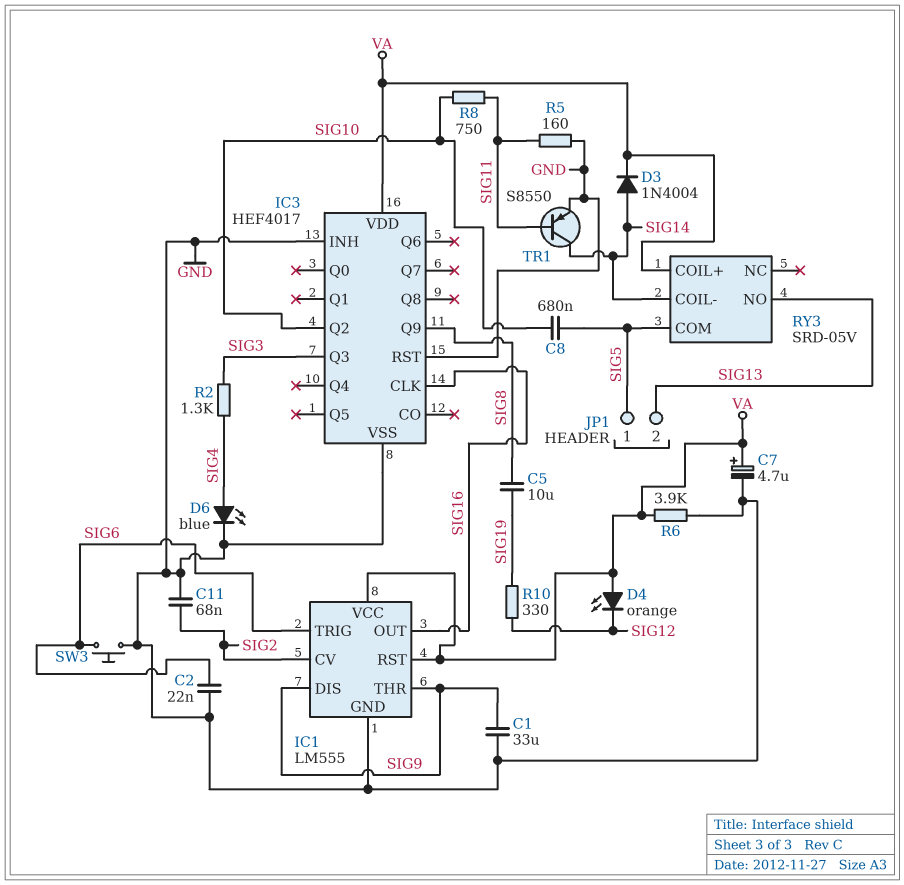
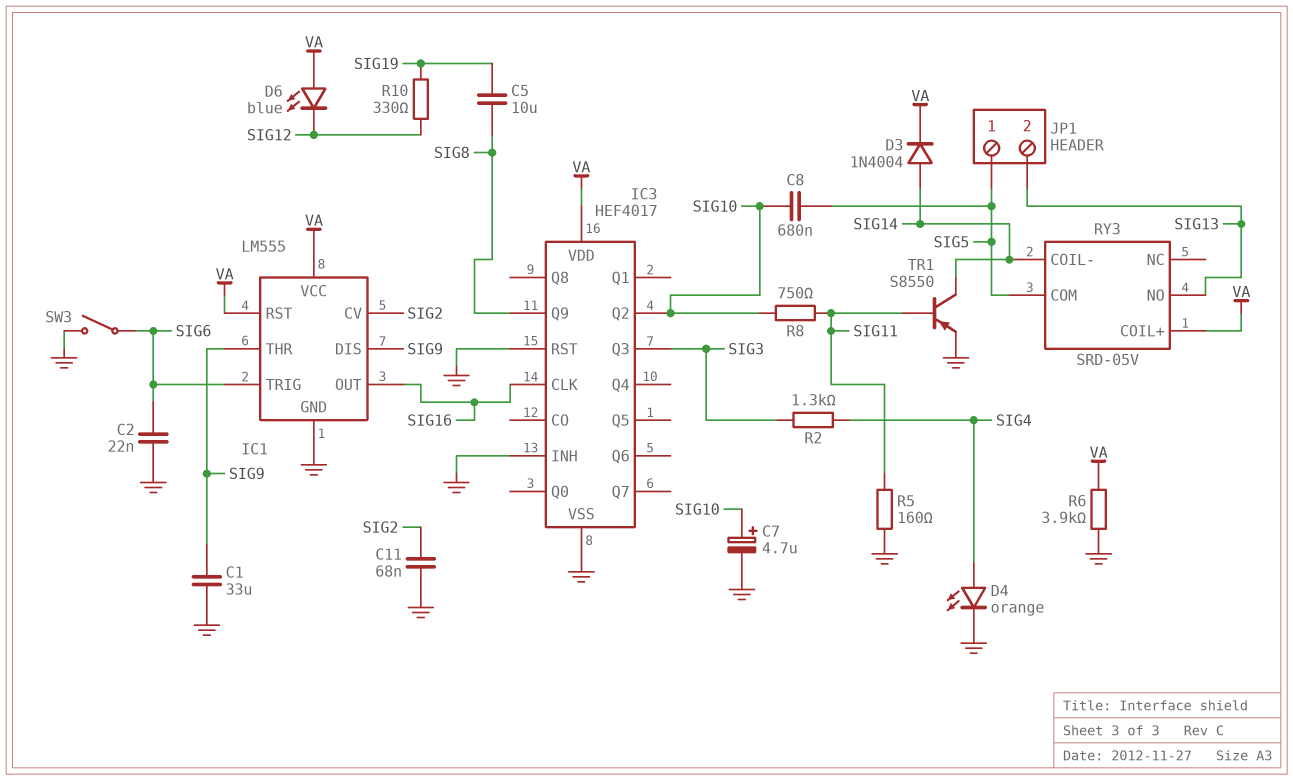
C7: 4.7uF (plus VA, minus GND) -> 4.7uF (plus SIG10, minus GND)
D4: LED orange (A VA, K SIG12) -> LED orange (A SIG4, K GND)
D6: LED blue (A SIG4, K GND) -> LED blue (A VA, K SIG12)
SW3: button (GND, SIG6) -> switch (GND, SIG6)

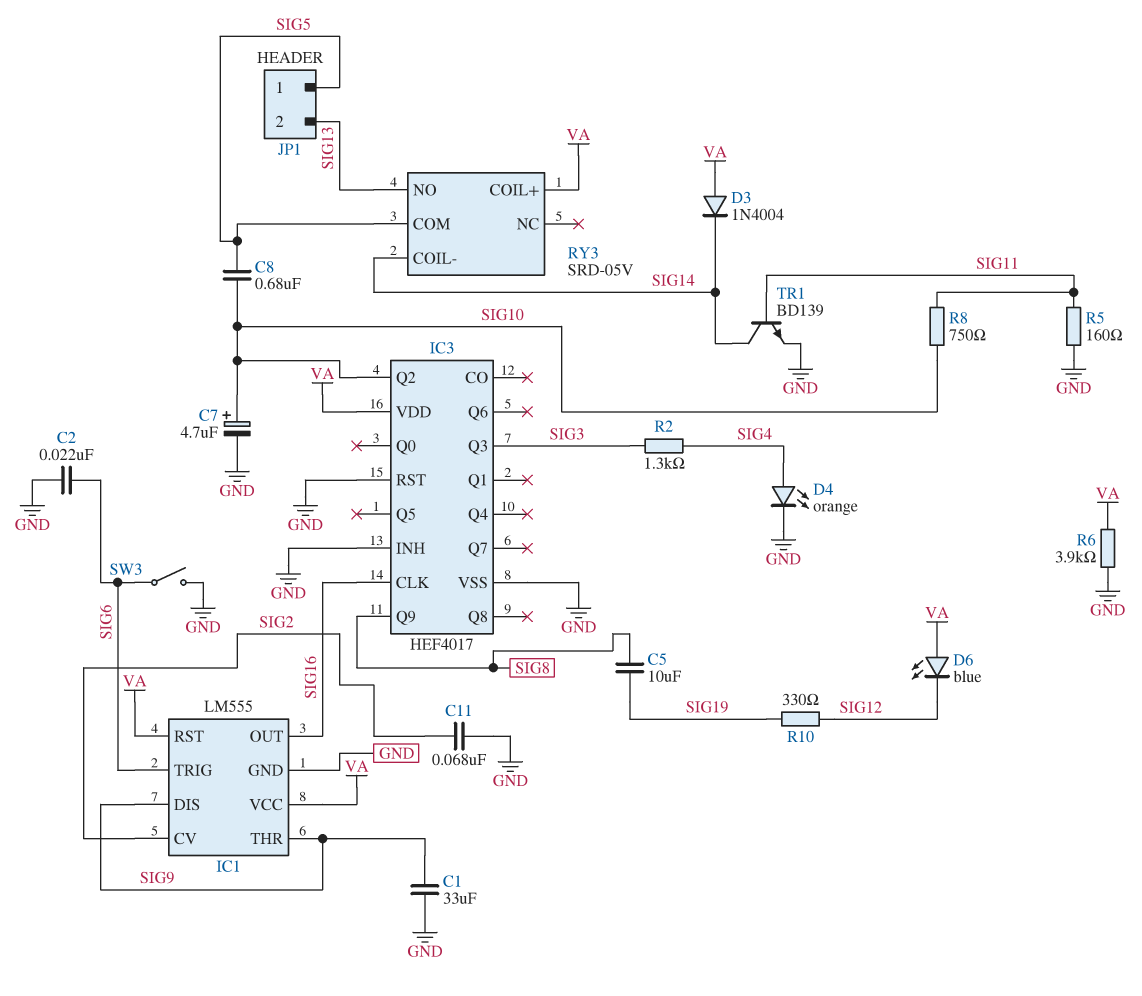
D3: diode 1N4004 (A SIG14, K VA) -> diode 1N4004 (A VA, K SIG14)
TR1: PNP S8550 (B SIG11, C SIG14, E GND) -> NPN BD139 (B SIG11, C SIG14, E GND)

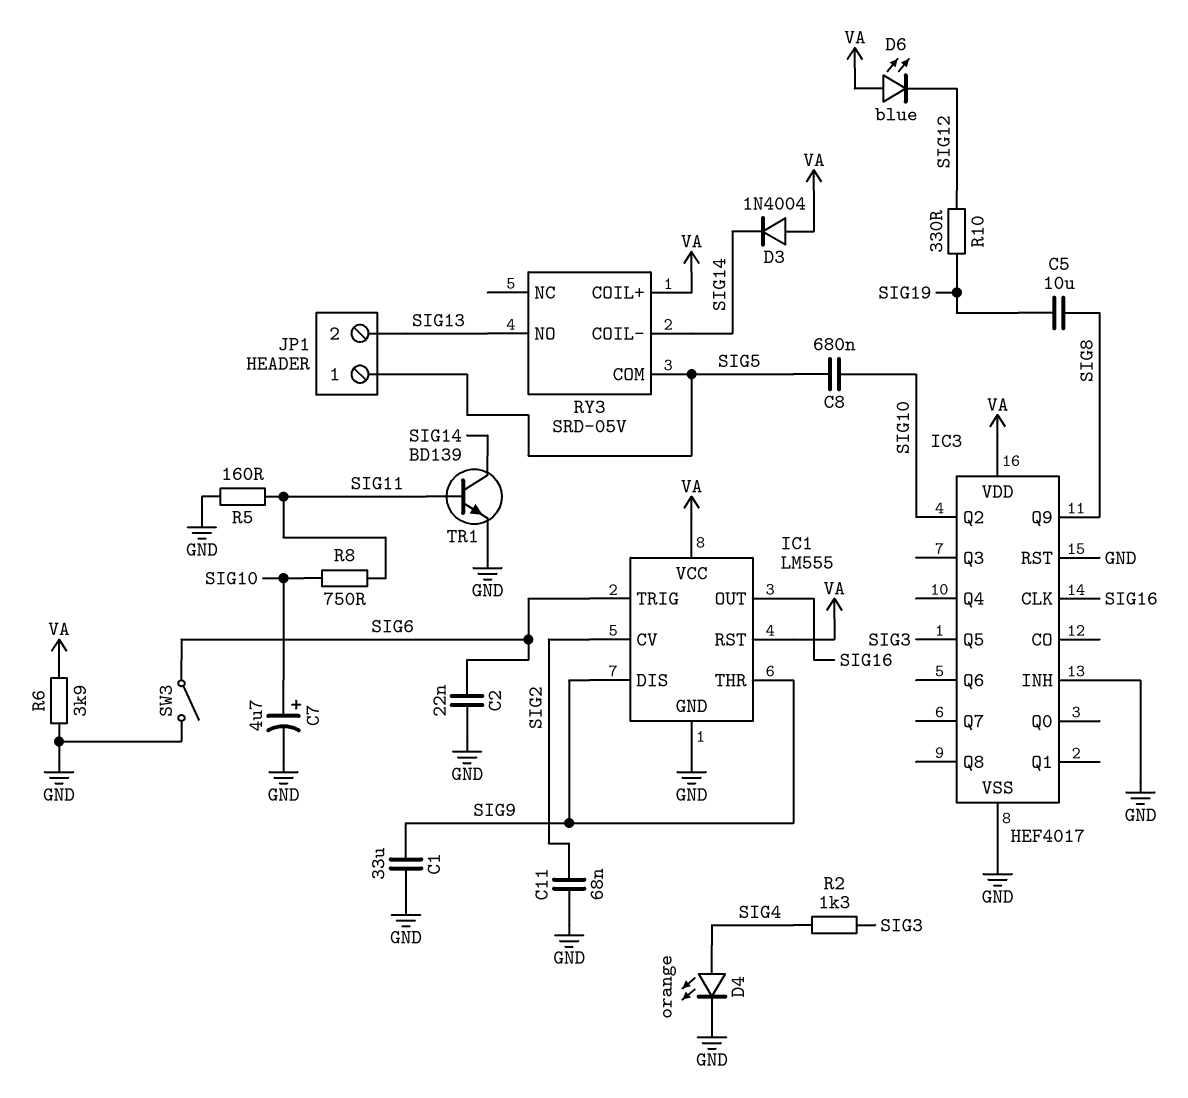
IC3 pin Q3: SIG3 -> none
IC3 pin Q5: none -> SIG3

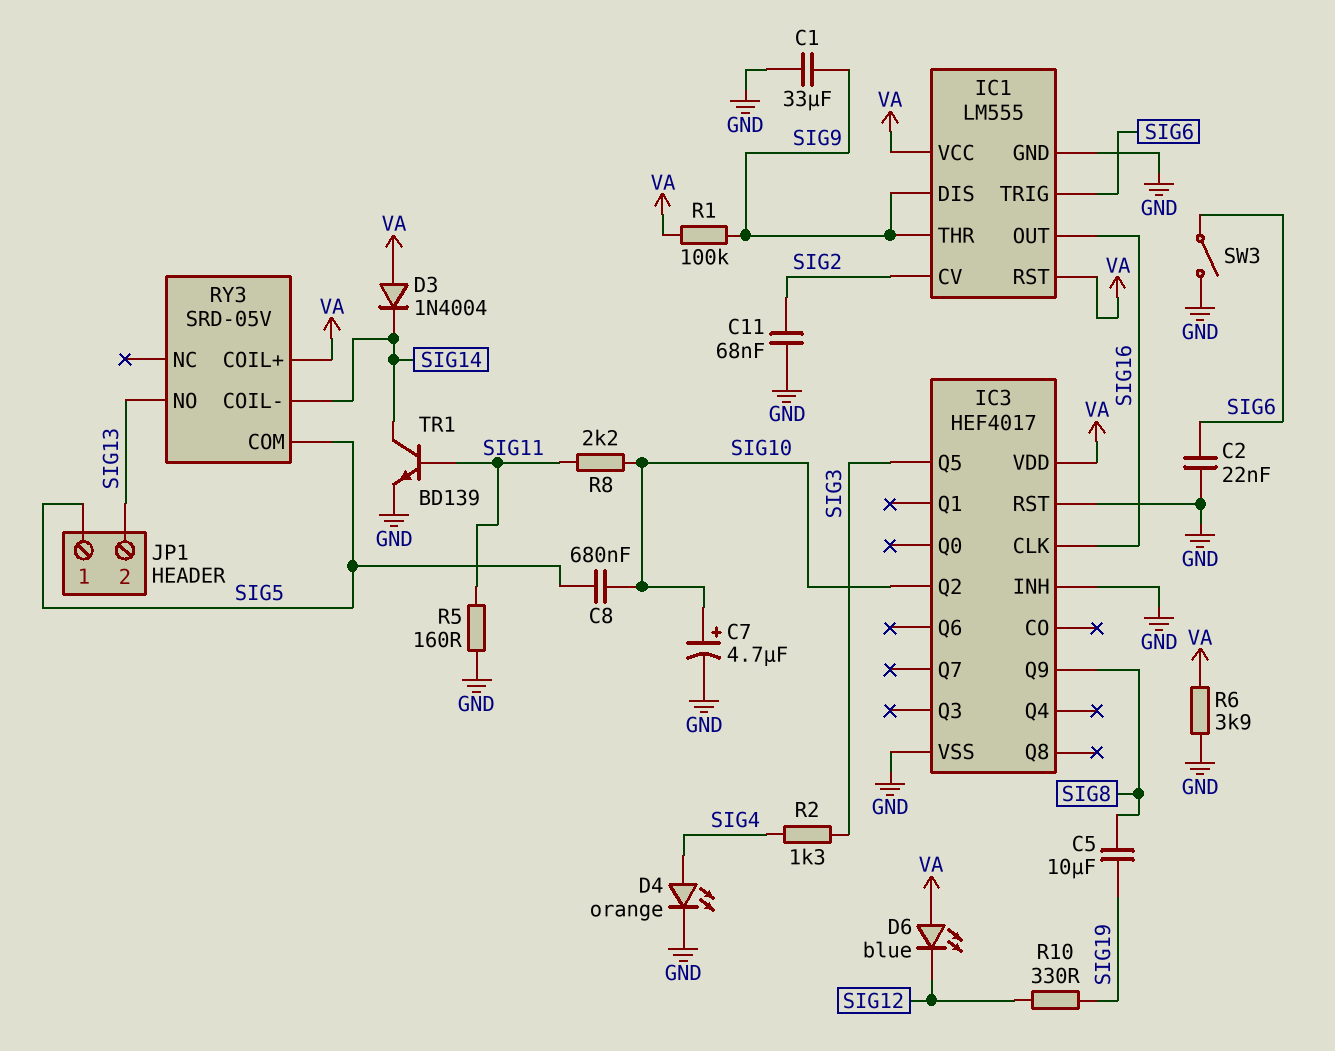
R1: none -> 100k (SIG9, VA)
R8: 750 (SIG10, SIG11) -> 2.2k (SIG10, SIG11)

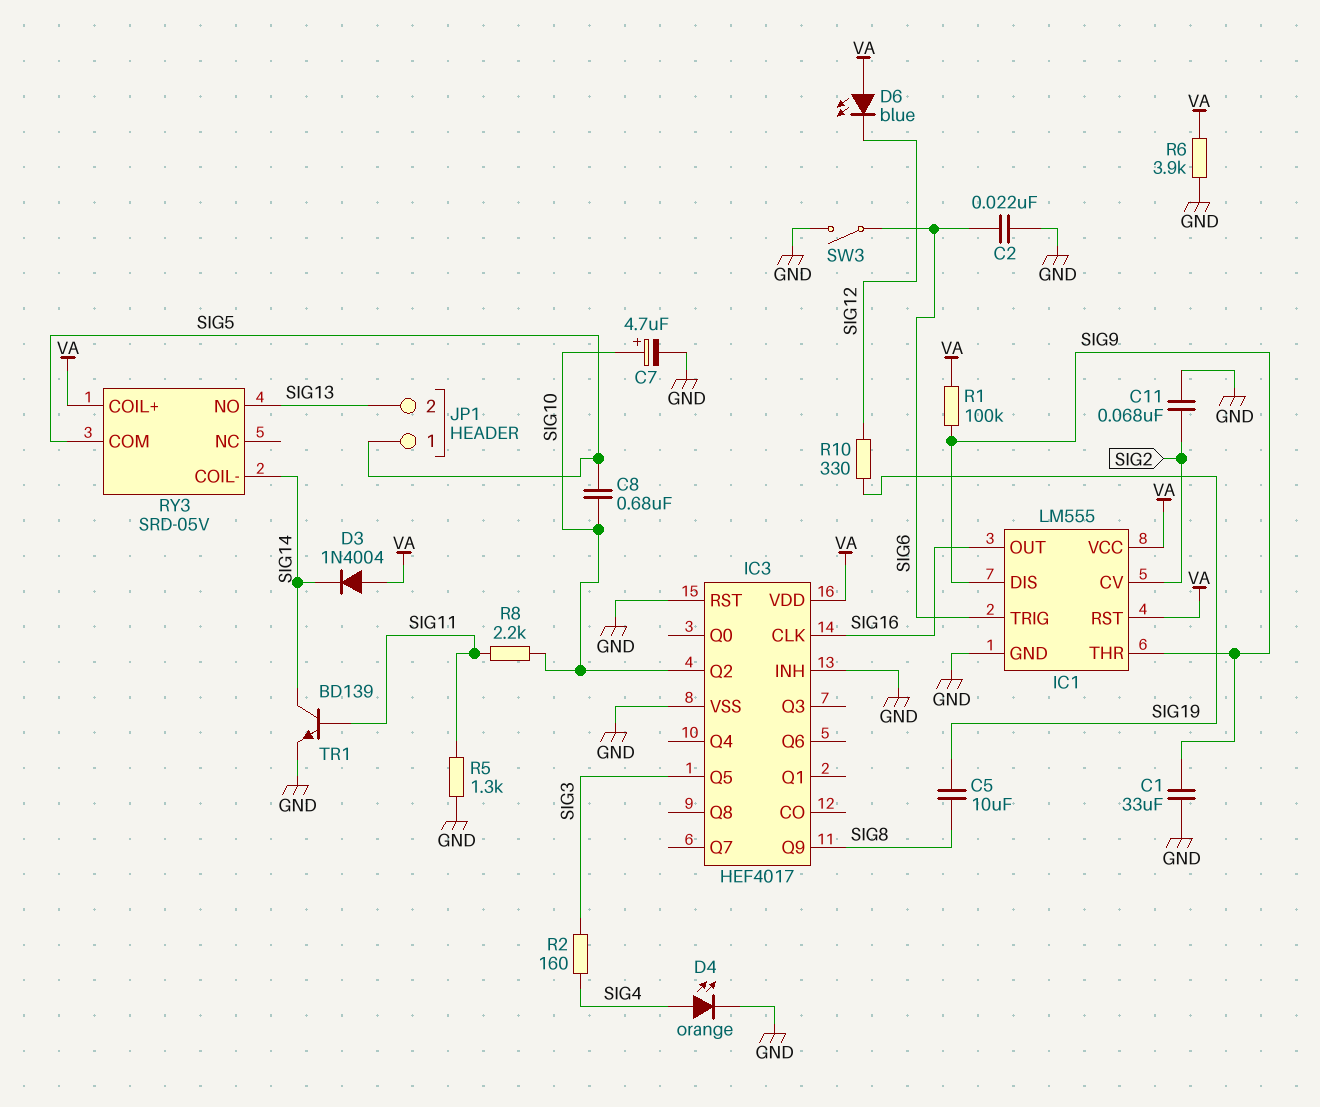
R2: 1.3k (SIG3, SIG4) -> 160 (SIG3, SIG4)
R5: 160 (GND, SIG11) -> 1.3k (GND, SIG11)

